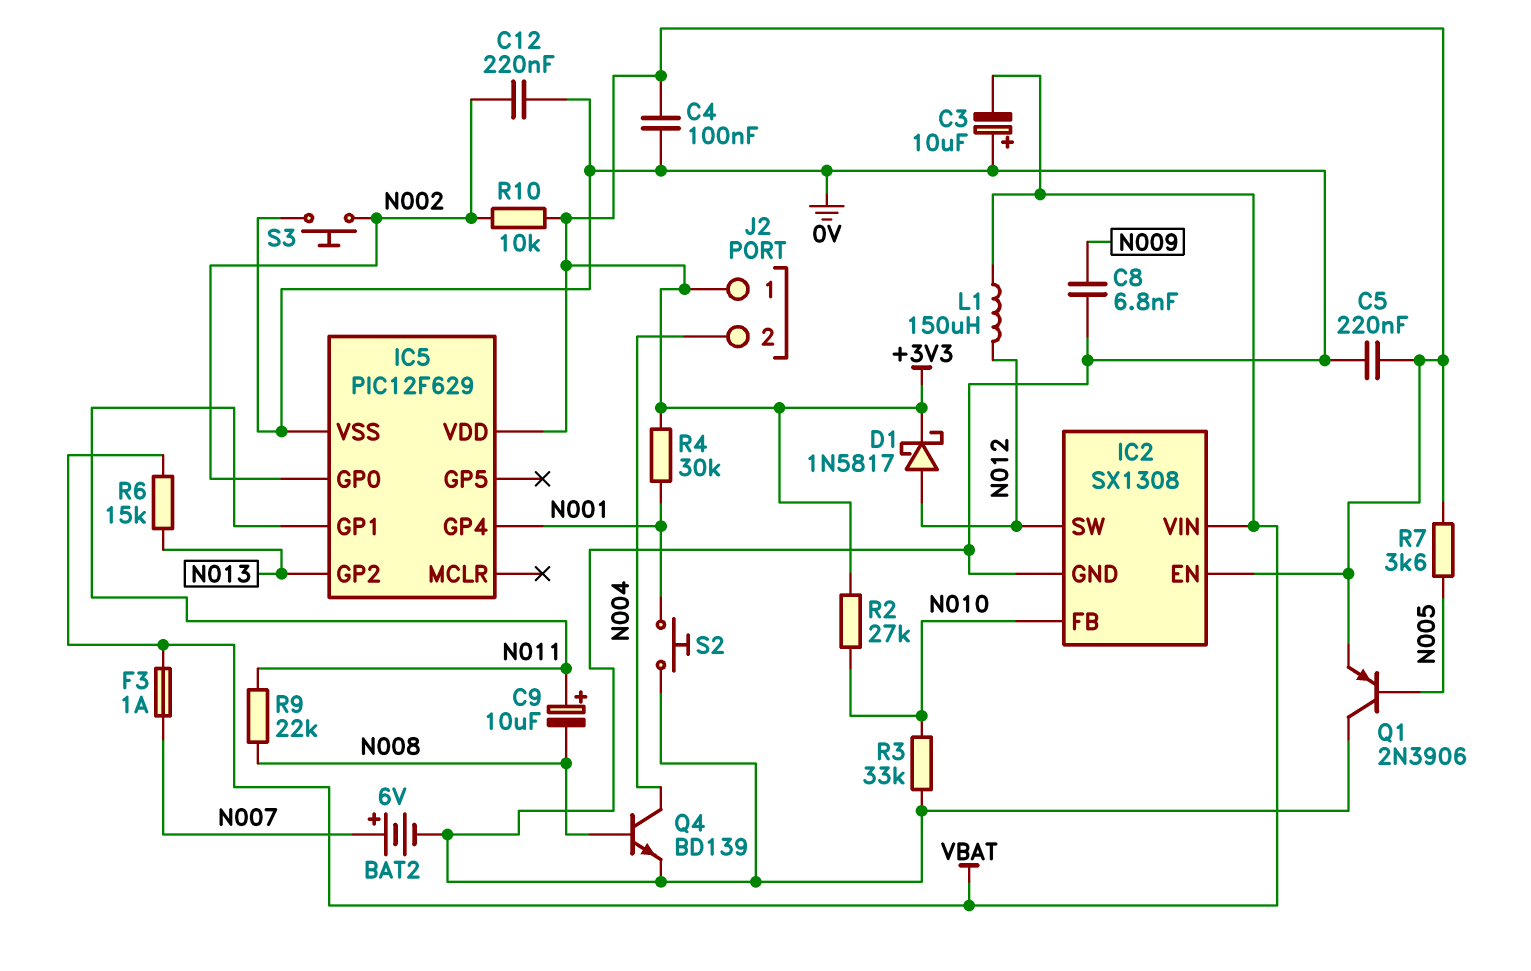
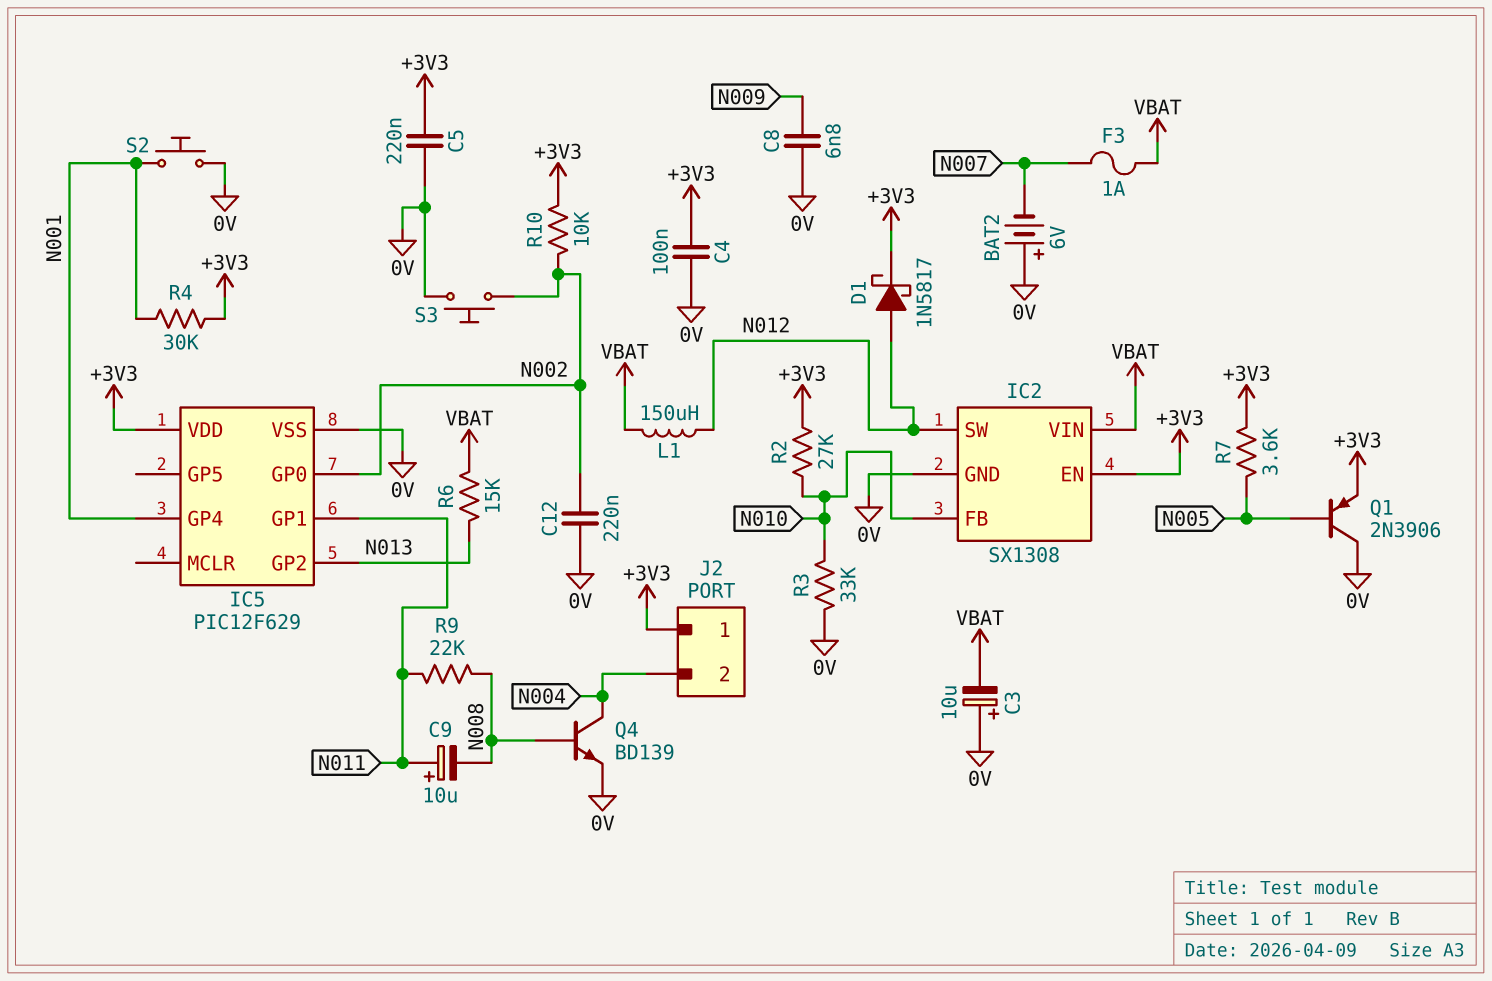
BAT2: 6V (plus N007, minus 0V) -> 6V (plus 0V, minus N007)

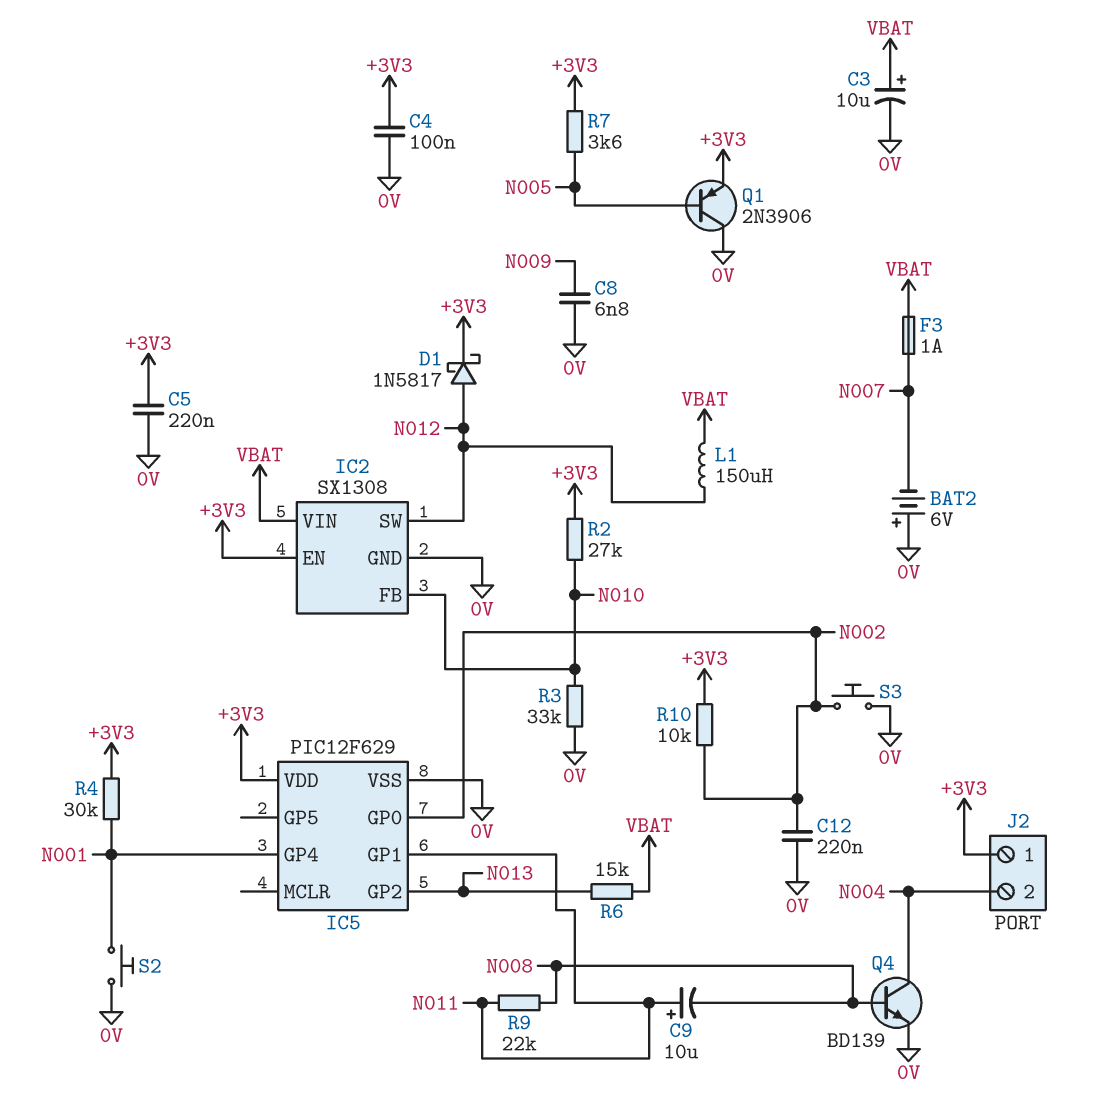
C3: 10uF (plus 0V, minus VBAT) -> 10uF (plus VBAT, minus 0V)

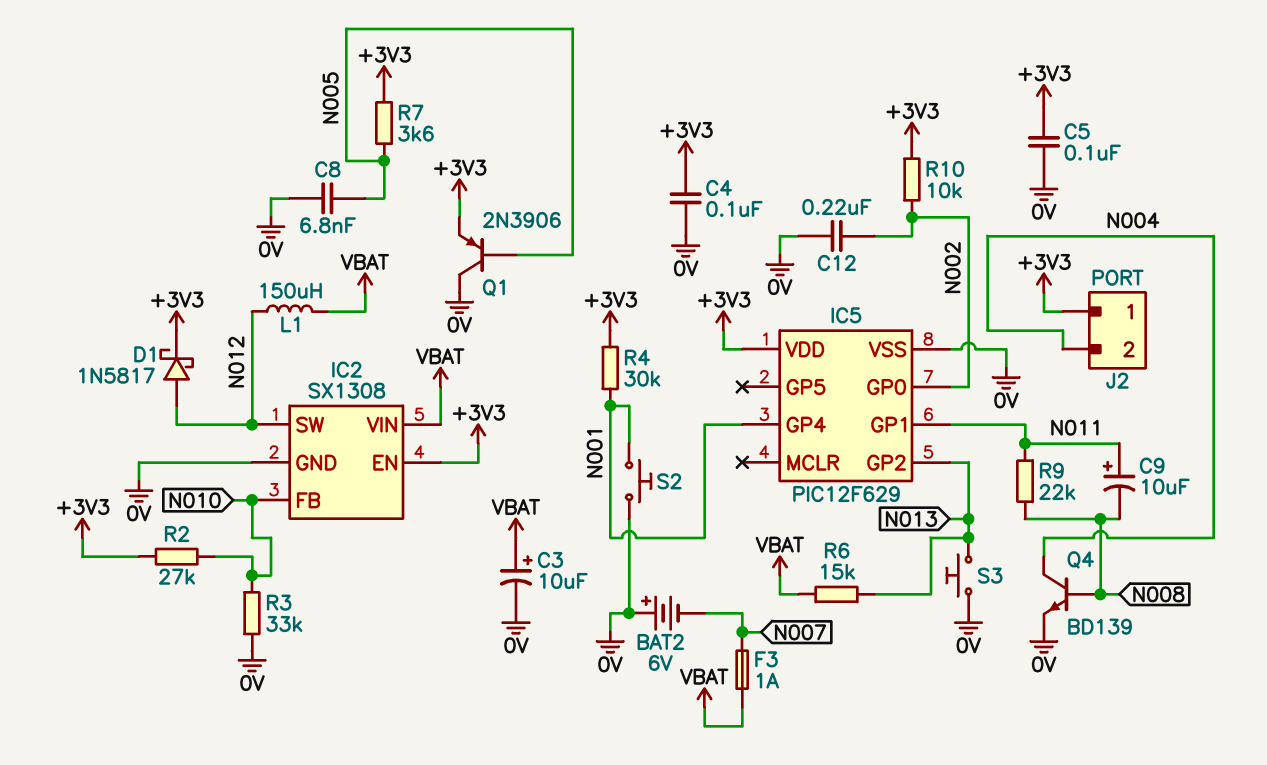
C5: 220nF (+3V3, 0V) -> 100nF (+3V3, 0V)
C8: 6.8nF (0V, N009) -> 6.8nF (0V, N005)
S3: button (0V, N002) -> button (0V, N013)

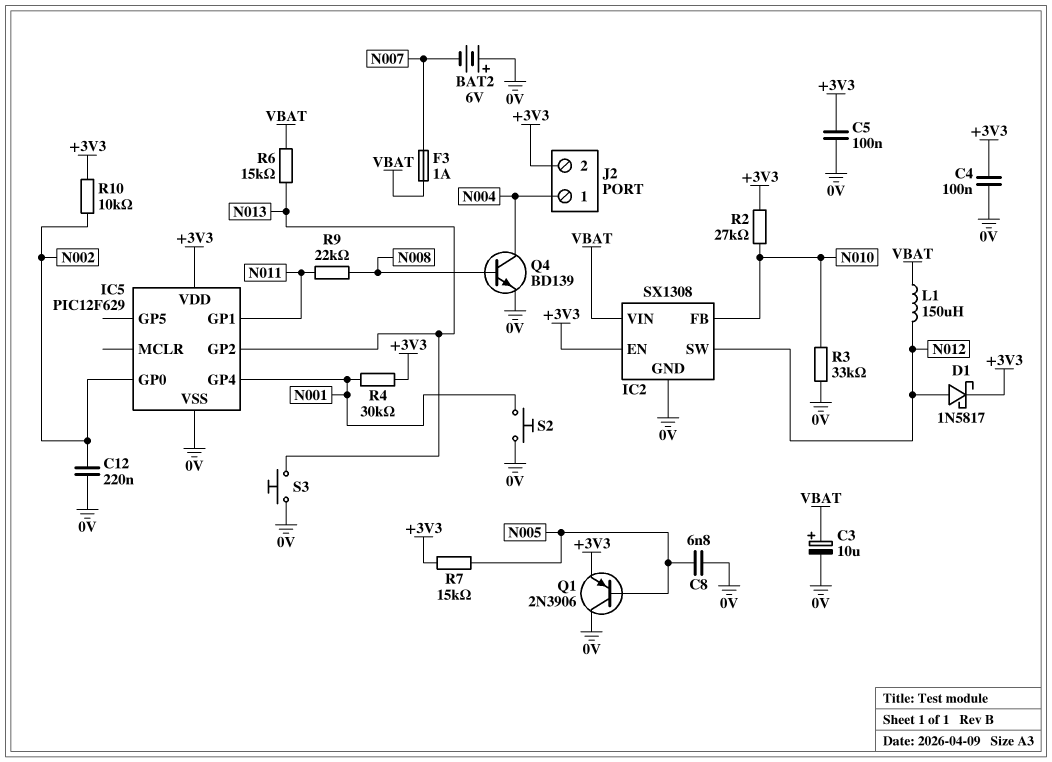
C9: 10uF (plus N011, minus N008) -> none
J2 pin 1: +3V3 -> N004
J2 pin 2: N004 -> +3V3
R7: 3.6k (+3V3, N005) -> 15k (+3V3, N005)

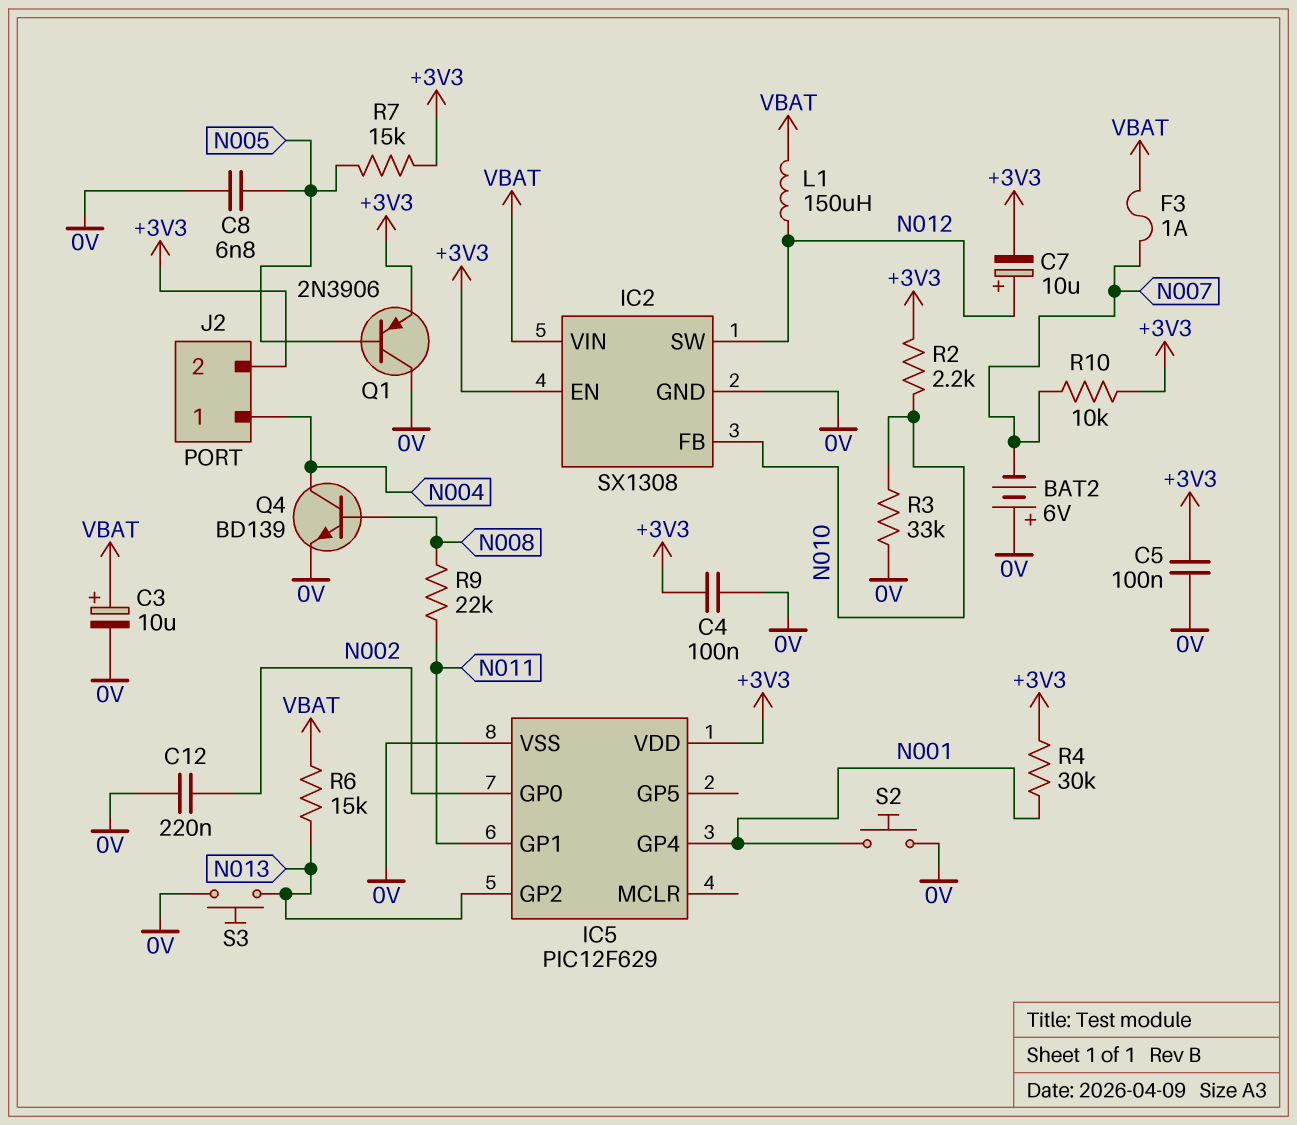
C7: none -> 10uF (plus N012, minus +3V3)
D1: schottky 1N5817 (A N012, K +3V3) -> none
R2: 27k (+3V3, N010) -> 2.2k (+3V3, N010)
R10: 10k (+3V3, N002) -> 10k (+3V3, N007)

